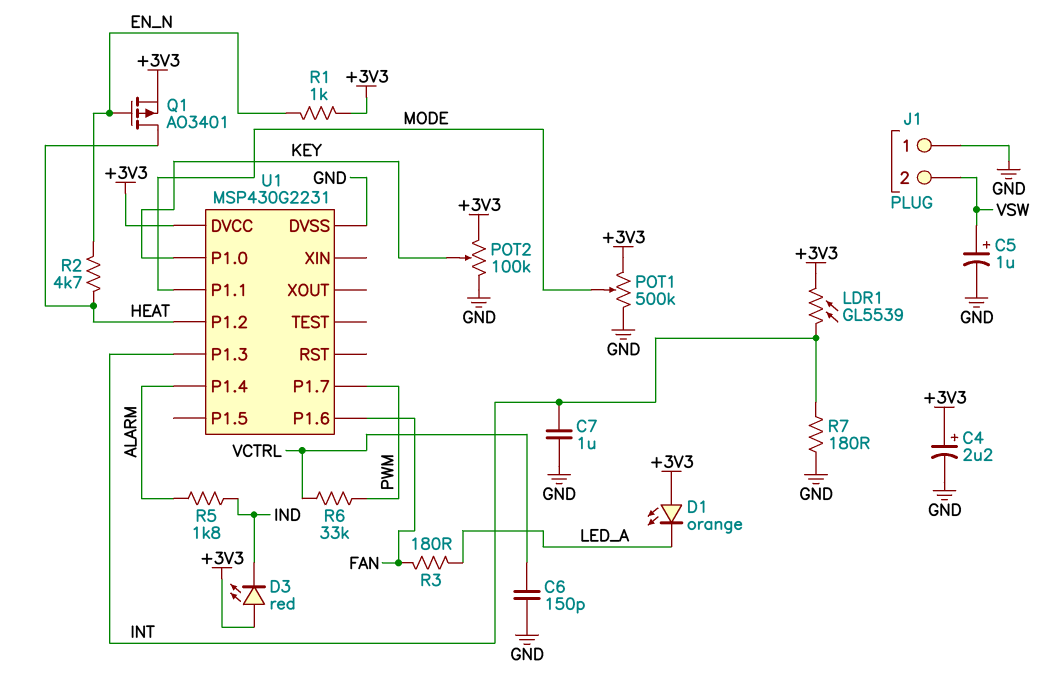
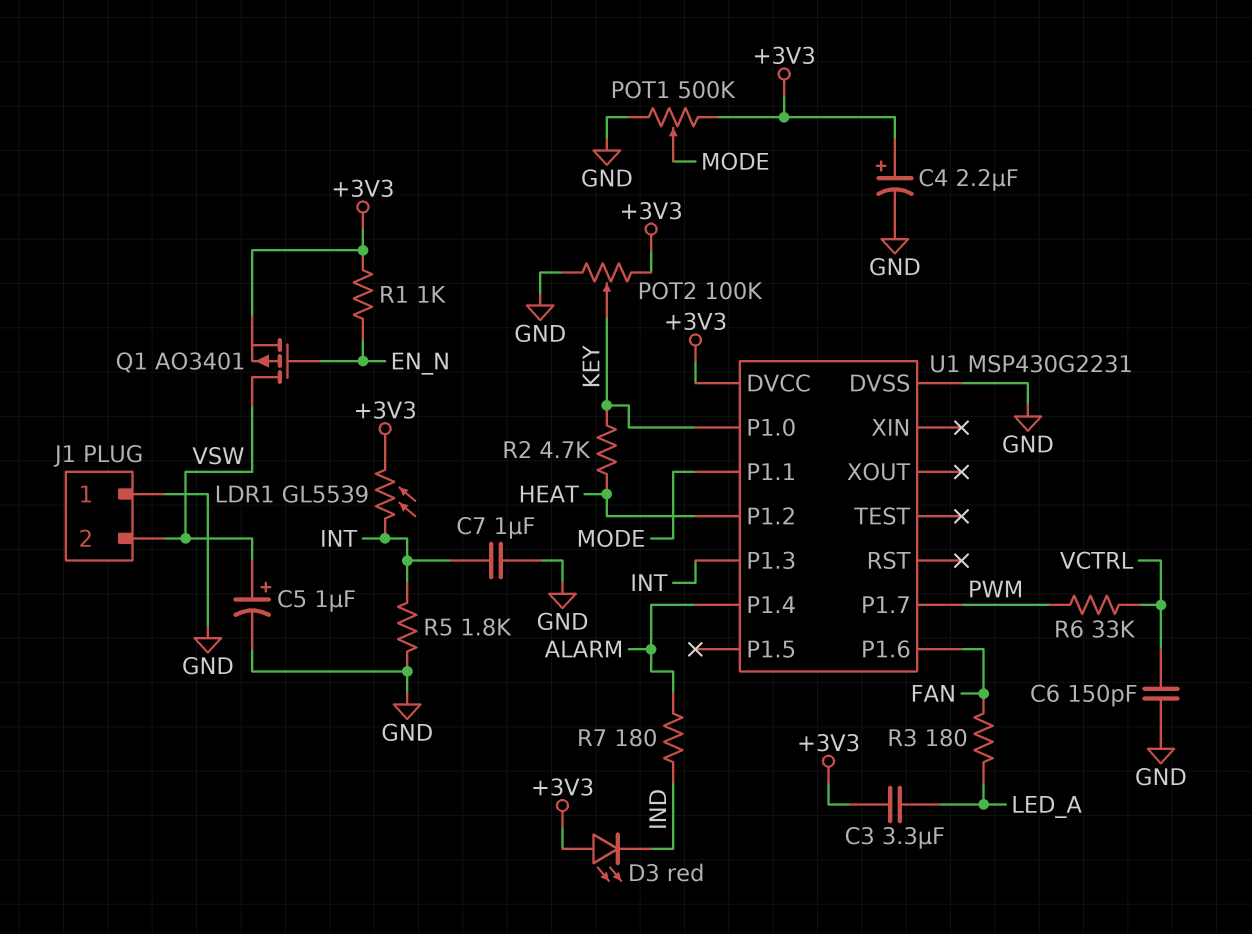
C3: none -> 3.3uF (+3V3, LED_A)
D1: LED orange (A +3V3, K LED_A) -> none
Q1: PMOS AO3401 (G EN_N, D HEAT, S +3V3) -> PMOS AO3401 (G EN_N, D VSW, S +3V3)
R2: 4.7k (EN_N, HEAT) -> 4.7k (HEAT, KEY)
R5: 1.8k (ALARM, IND) -> 1.8k (GND, INT)
R7: 180 (GND, INT) -> 180 (ALARM, IND)

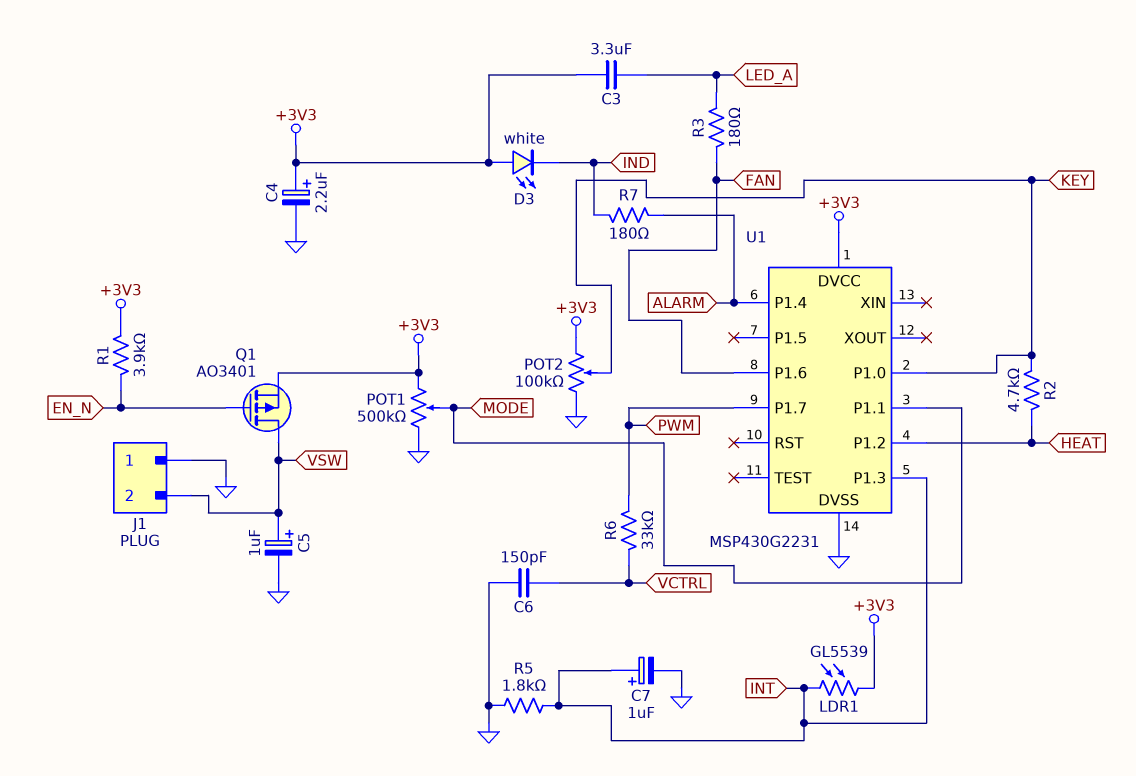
C7: 1uF (GND, INT) -> 1uF (plus INT, minus GND)
D3: LED red (A +3V3, K IND) -> LED white (A +3V3, K IND)
R1: 1k (+3V3, EN_N) -> 3.9k (+3V3, EN_N)

